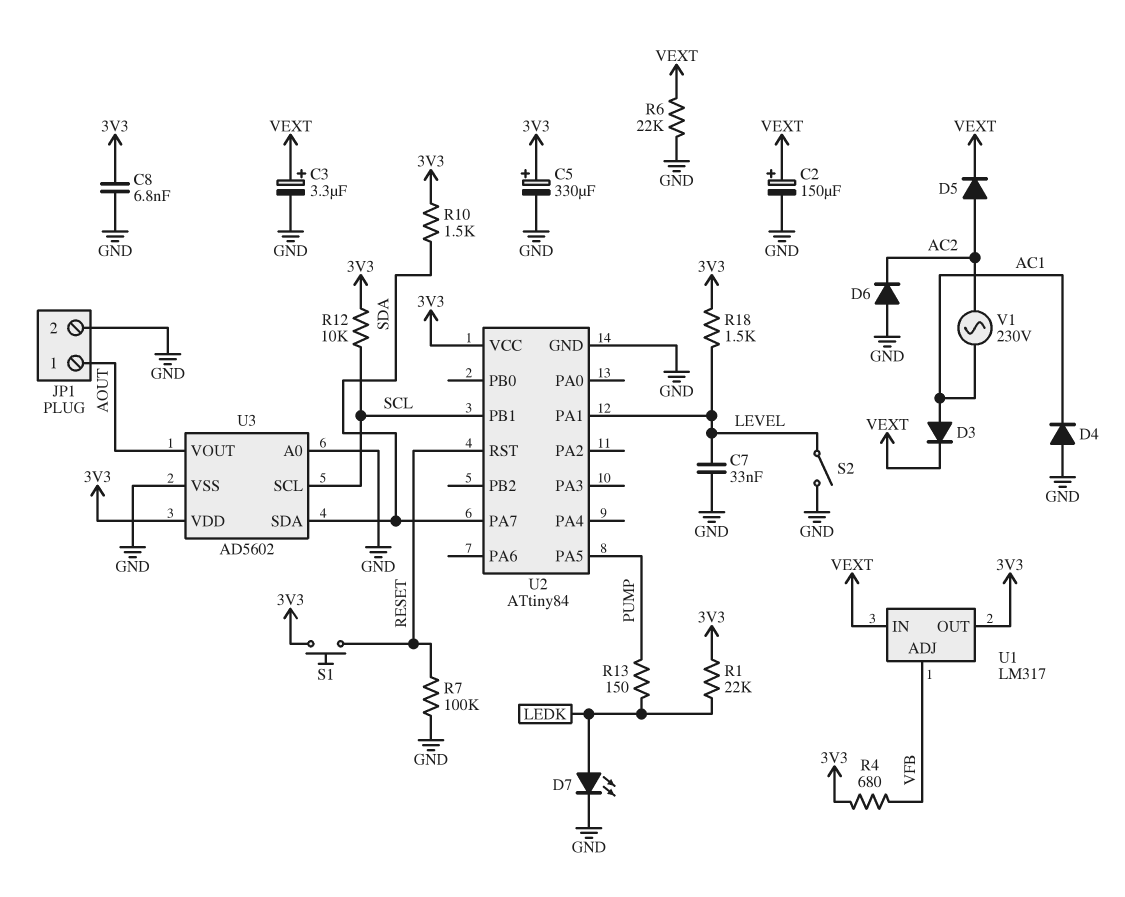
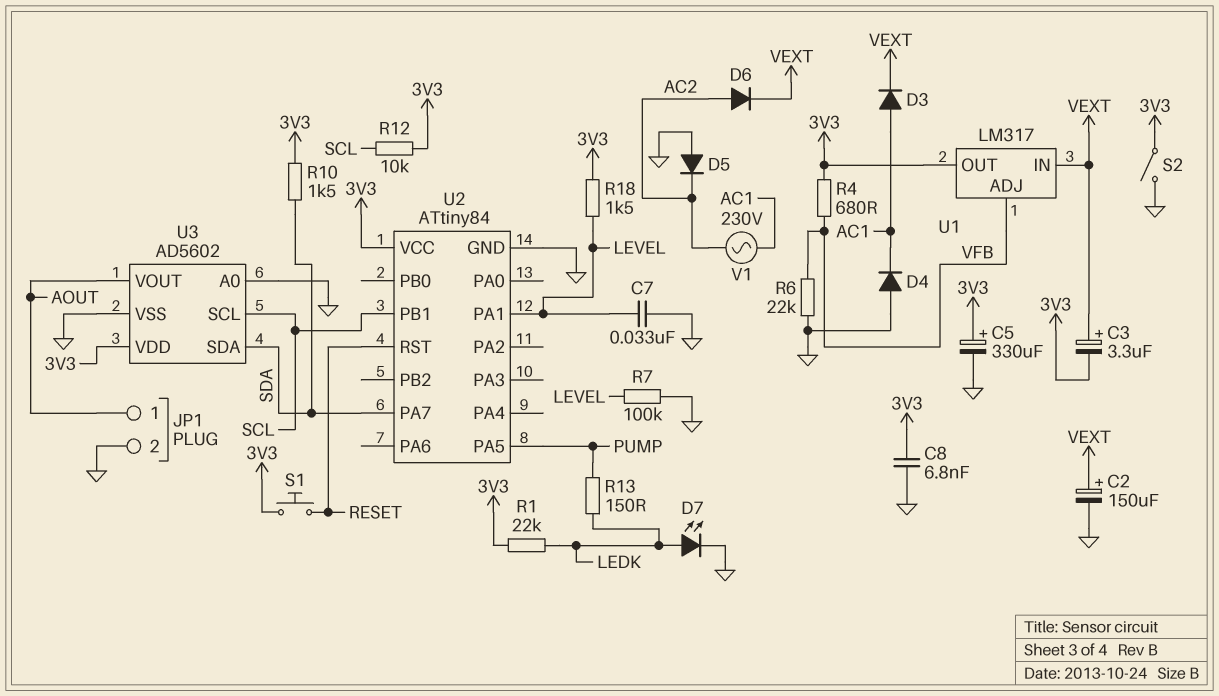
C3: 3.3uF (plus VEXT, minus GND) -> 3.3uF (plus VEXT, minus 3V3)
D5: diode (A AC2, K VEXT) -> diode (A GND, K AC2)
D6: diode (A GND, K AC2) -> diode (A AC2, K VEXT)
R6: 22k (GND, VEXT) -> 22k (GND, VFB)
R7: 100k (GND, RESET) -> 100k (GND, LEVEL)
S2: switch (GND, LEVEL) -> switch (3V3, GND)

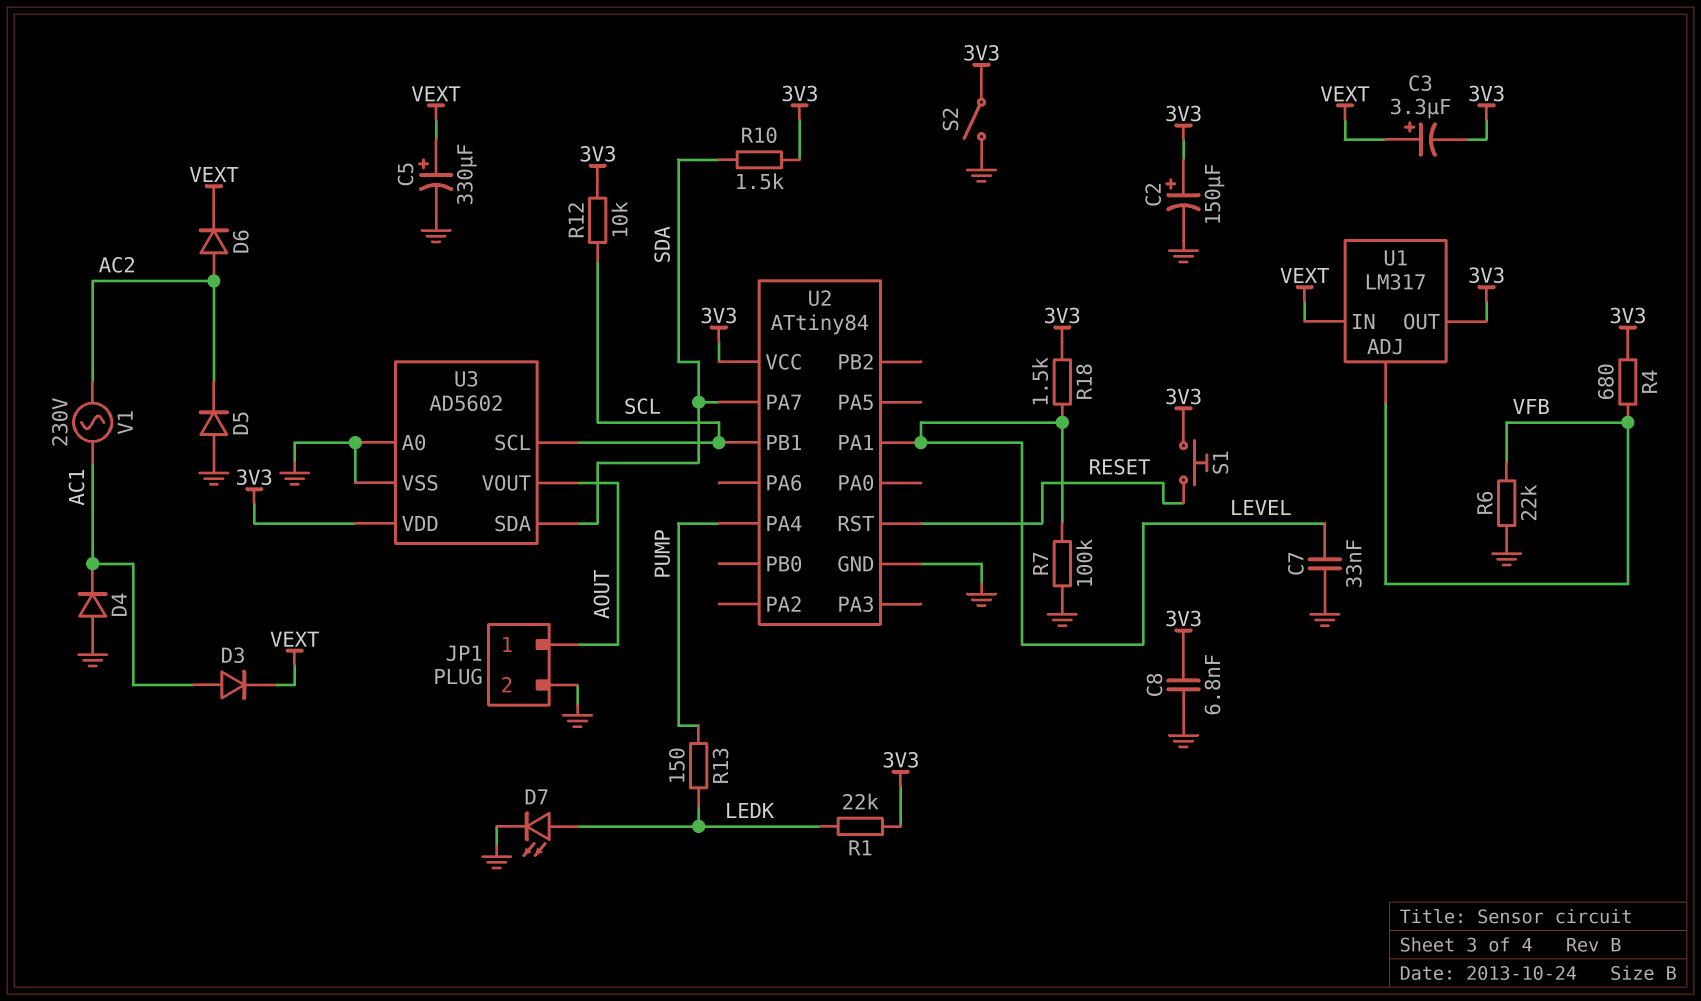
C2: 150uF (plus VEXT, minus GND) -> 150uF (plus 3V3, minus GND)
C5: 330uF (plus 3V3, minus GND) -> 330uF (plus VEXT, minus GND)
U2 pin PA4: none -> PUMP
U2 pin PA5: PUMP -> none

